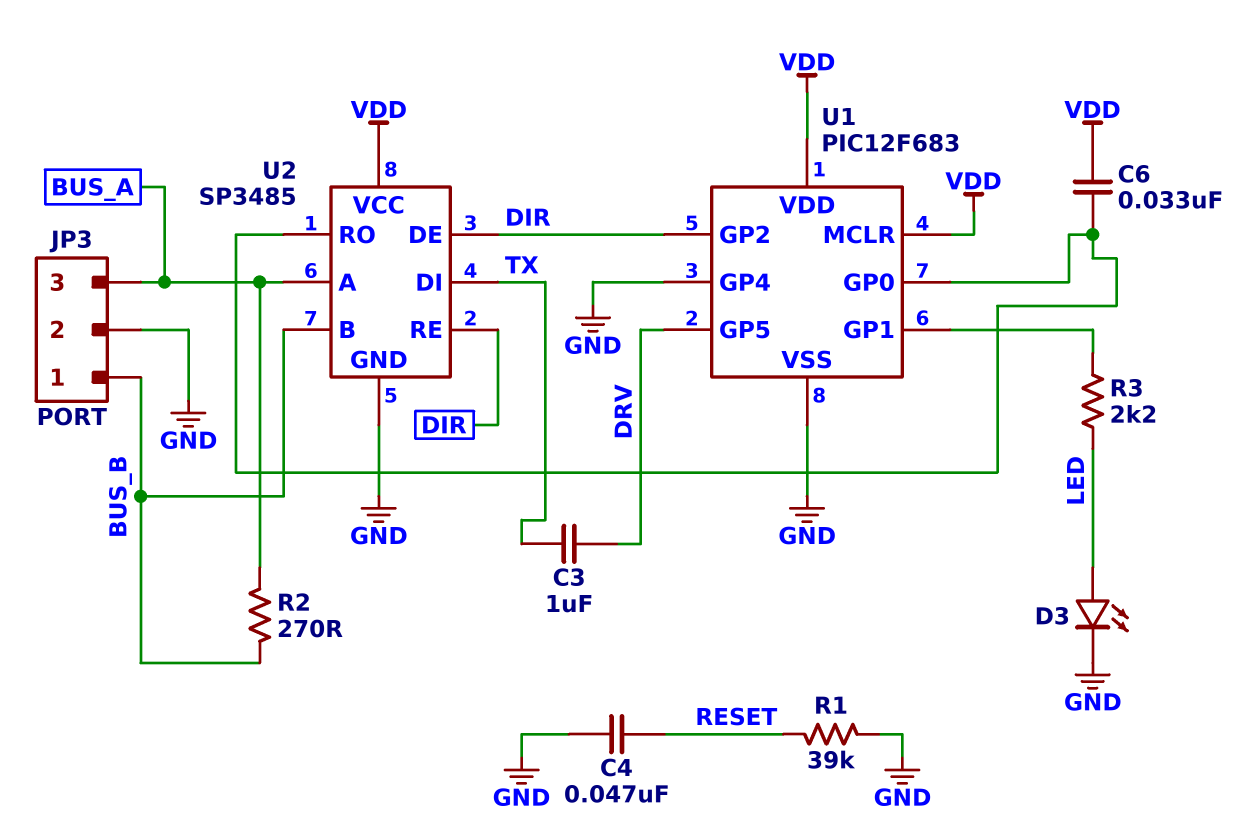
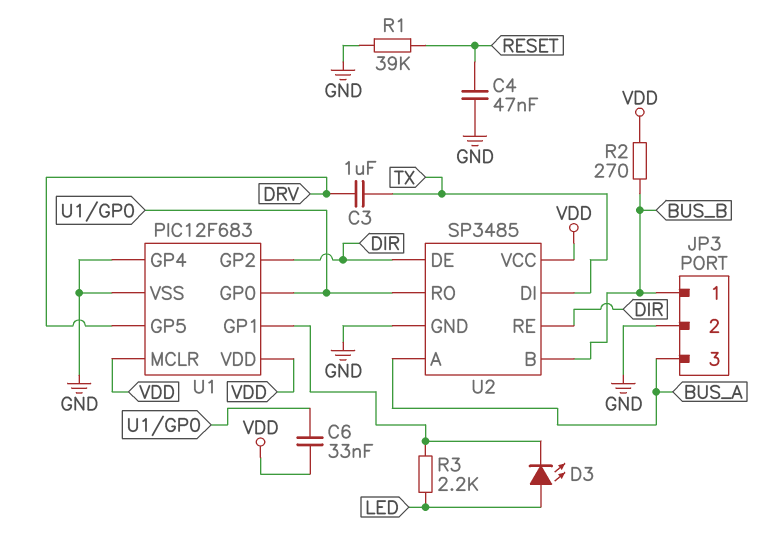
D3: LED (A LED, K GND) -> LED (A LED, K U1/GP1)
R2: 270 (BUS_A, BUS_B) -> 270 (BUS_B, VDD)

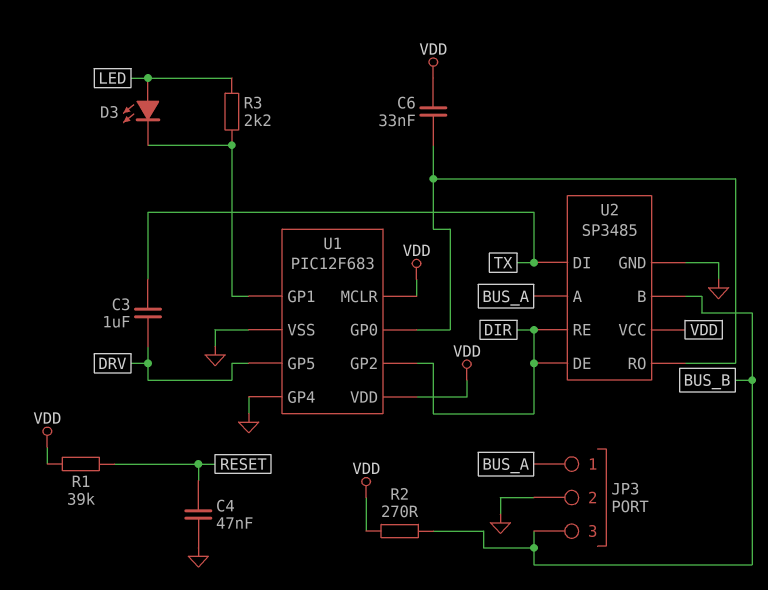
JP3 pin 1: BUS_B -> BUS_A
JP3 pin 3: BUS_A -> BUS_B
R1: 39k (GND, RESET) -> 39k (RESET, VDD)

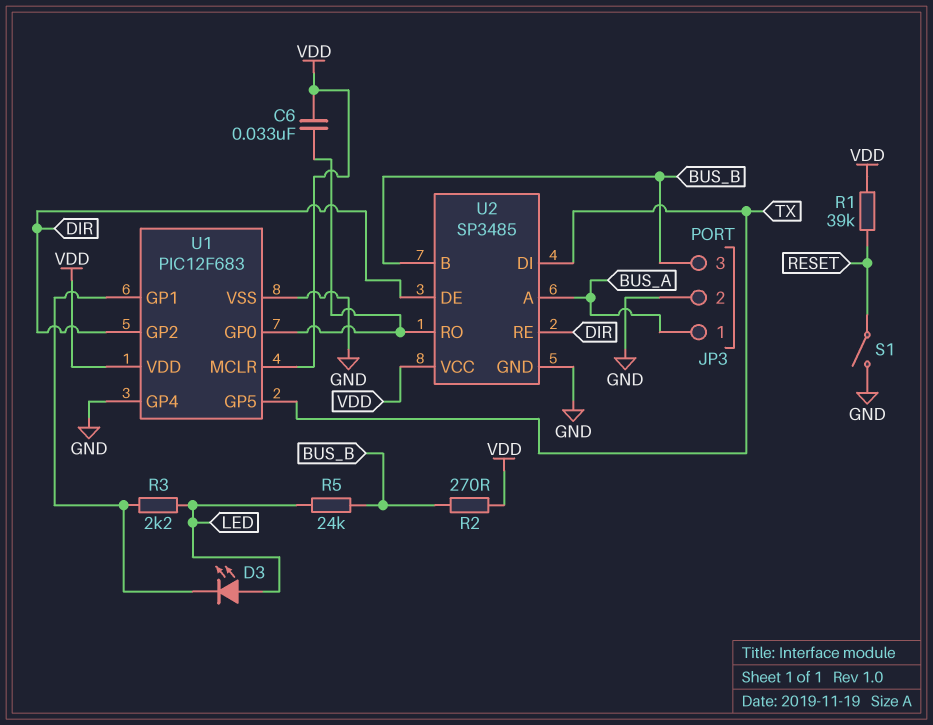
C3: 1uF (DRV, TX) -> none
C4: 47nF (GND, RESET) -> none
R5: none -> 24k (BUS_B, LED)
S1: none -> switch (GND, RESET)
U1 pin GP5: DRV -> TX

